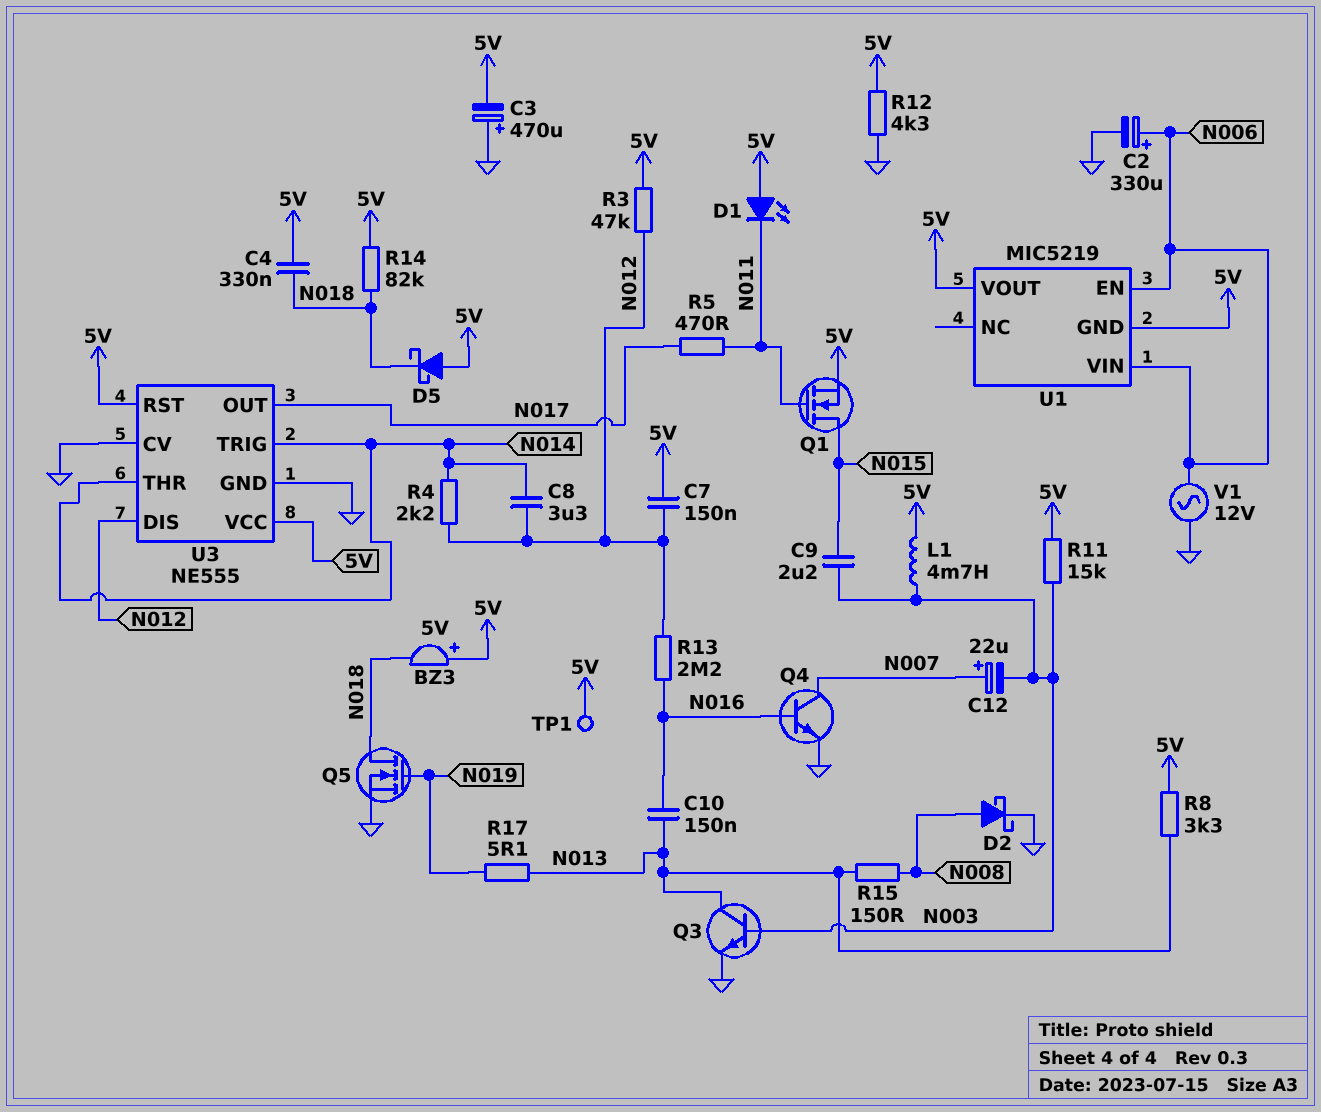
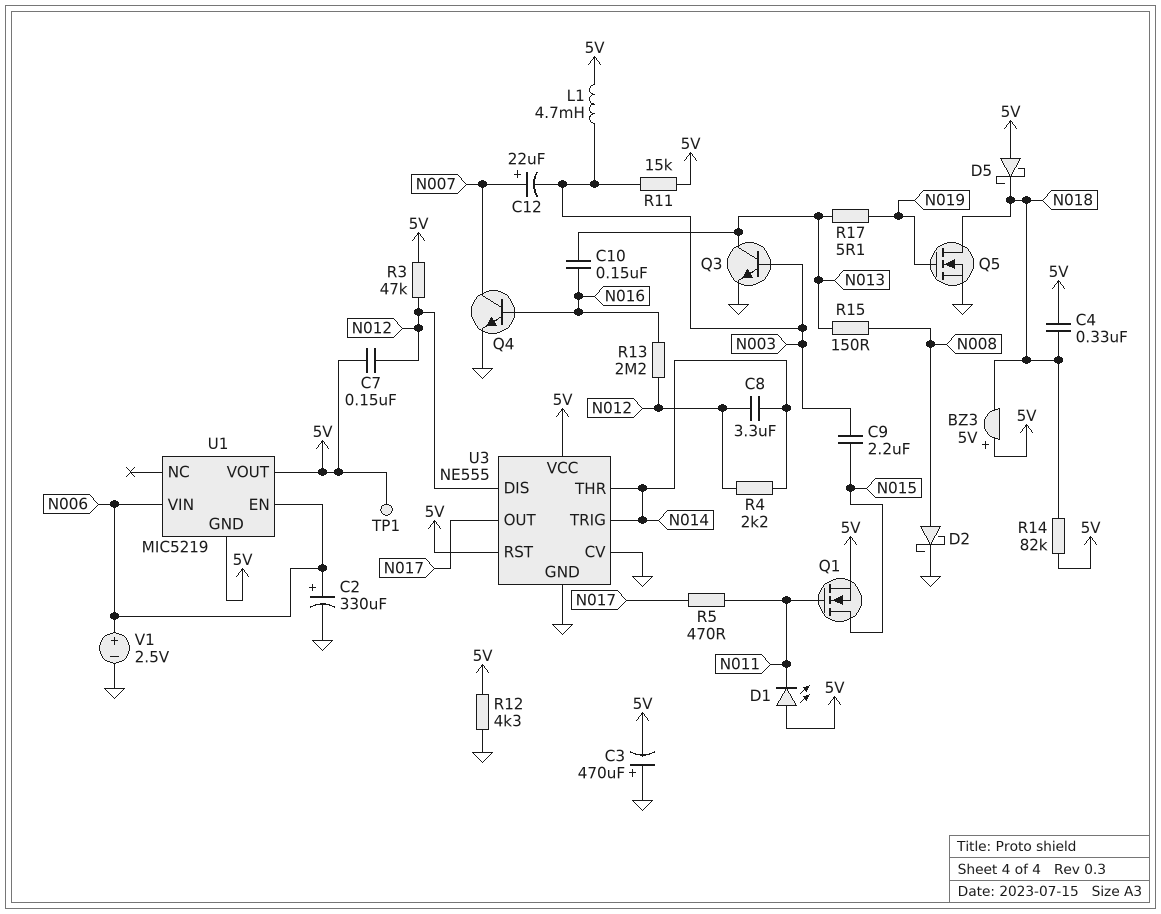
R8: 3.3k (5V, N013) -> none
V1: AC 12V (GND, N006) -> 2.5V (plus N006, minus GND)

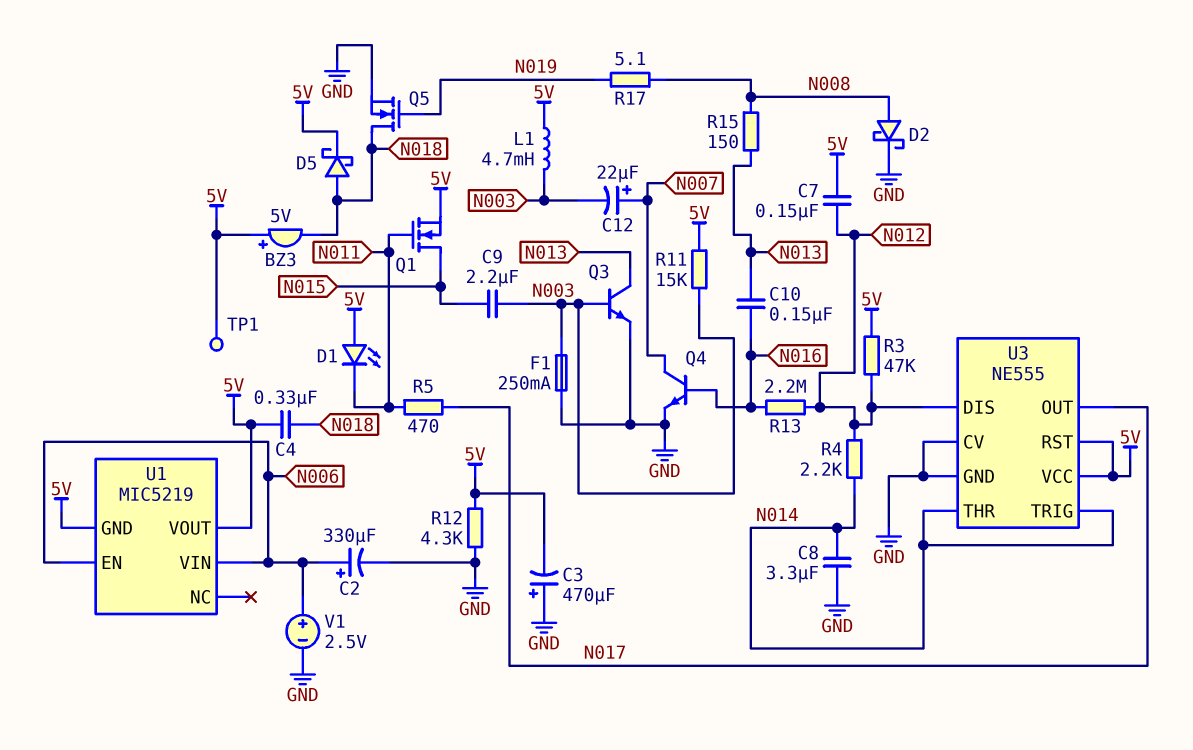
C8: 3.3uF (N012, N014) -> 3.3uF (GND, N014)
D5: schottky (A 5V, K N018) -> schottky (A N018, K 5V)
F1: none -> 250mA (GND, N003)
R14: 82k (5V, N018) -> none
R17: 5.1 (N013, N019) -> 5.1 (N008, N019)

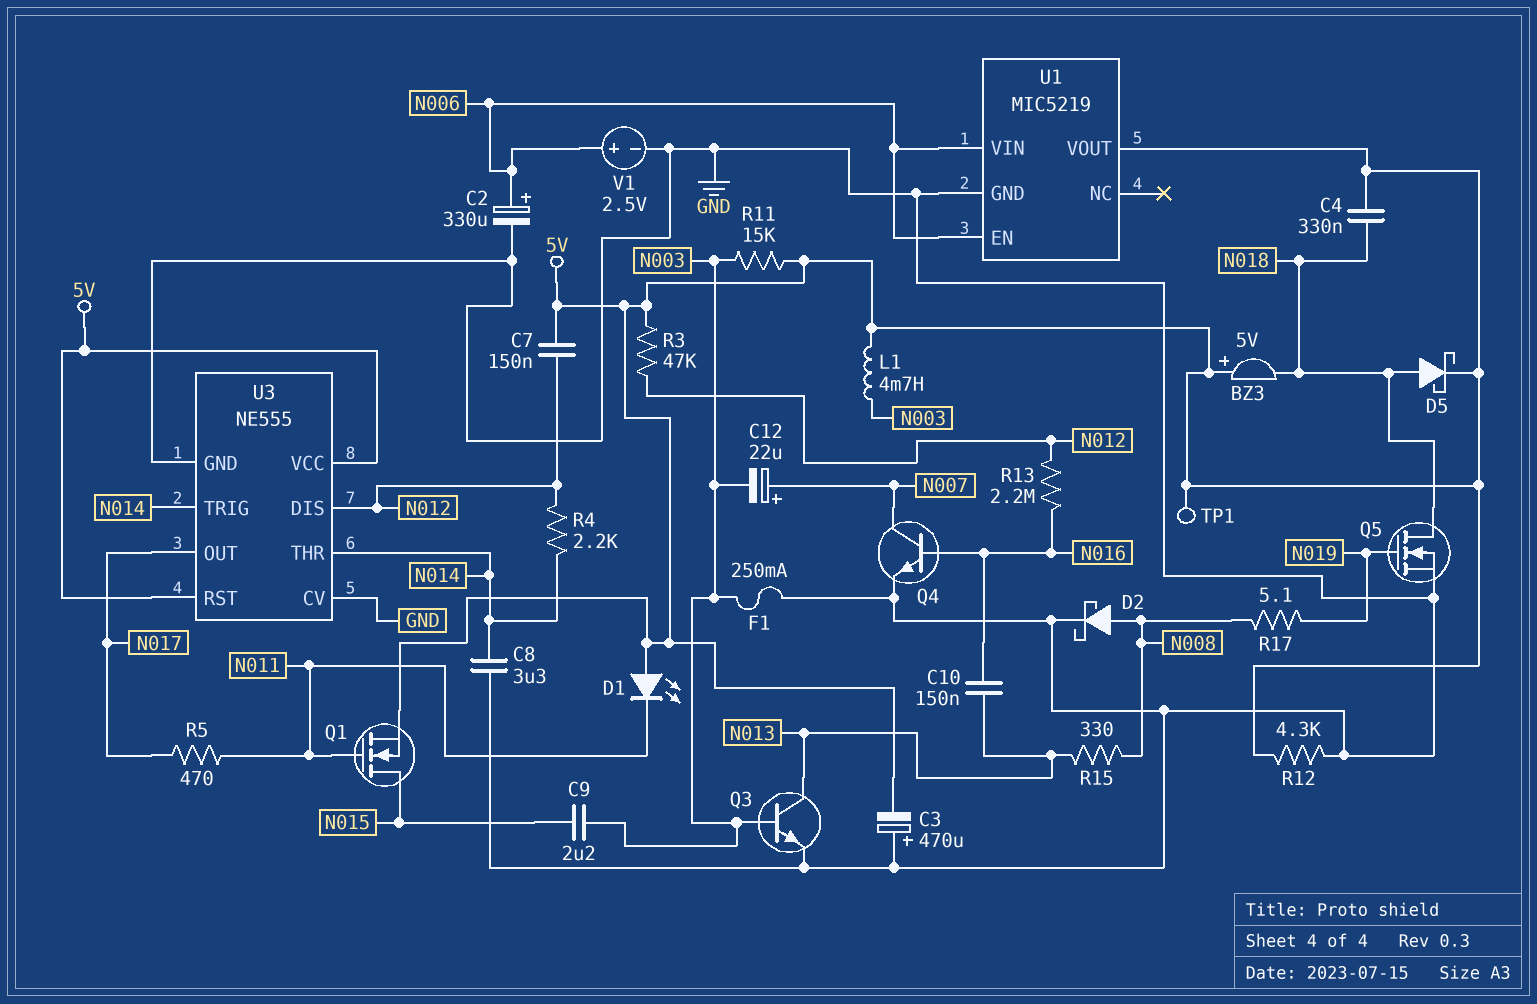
R15: 150 (N008, N013) -> 330 (N008, N013)
U1 pin GND: 5V -> GND

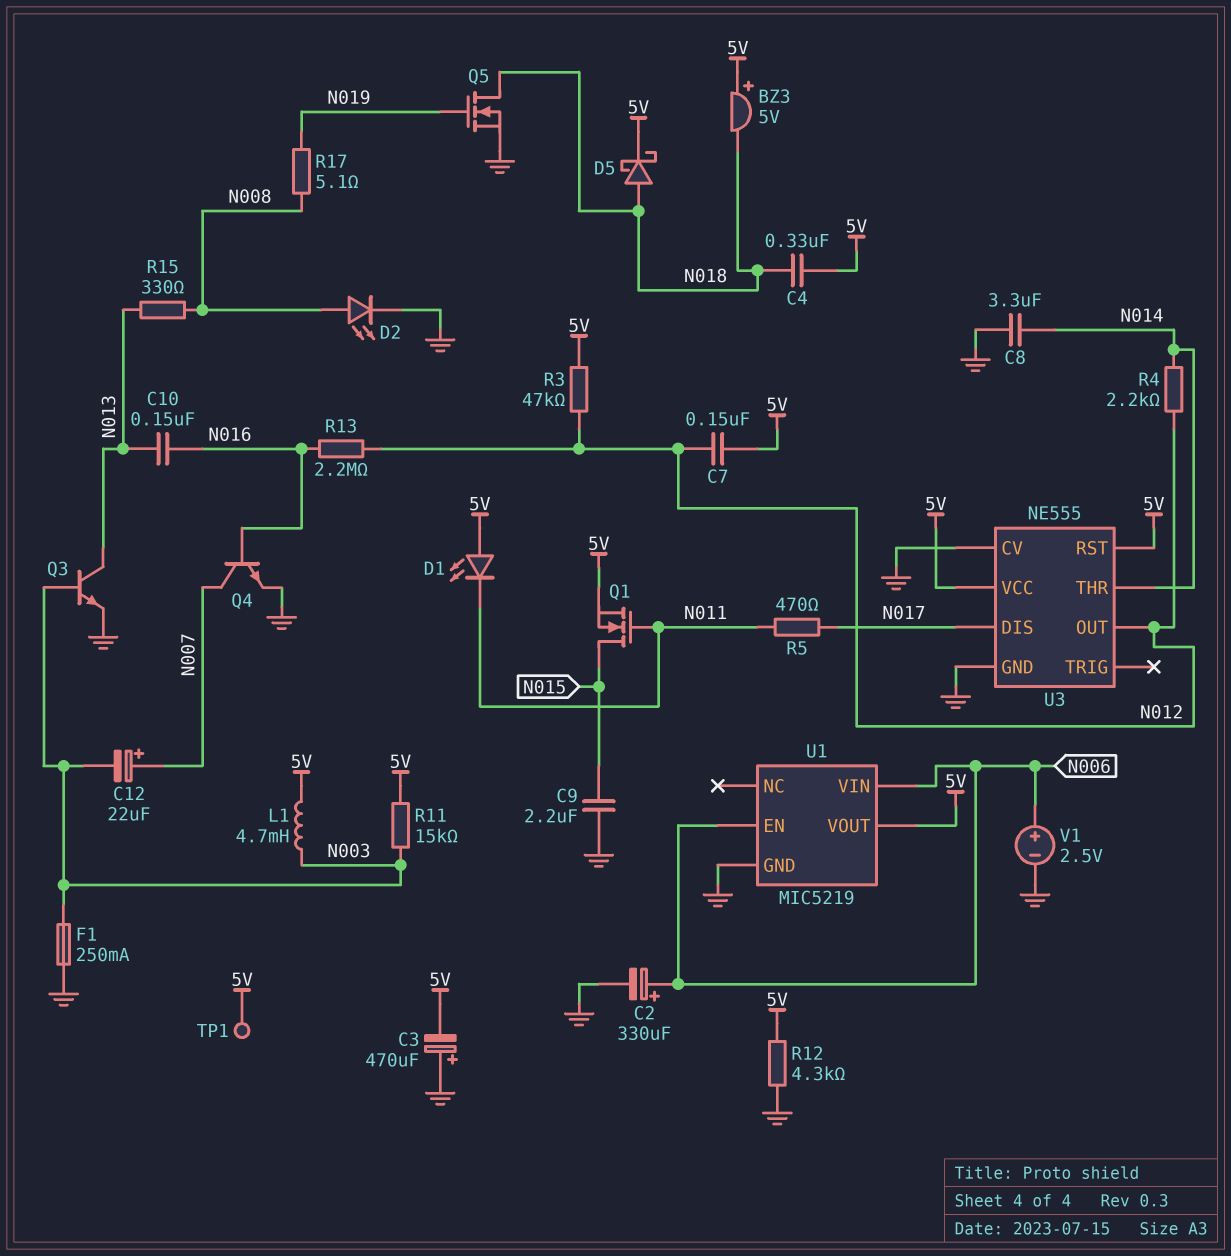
C9: 2.2uF (N003, N015) -> 2.2uF (GND, N015)
D2: schottky (A N008, K GND) -> LED (A N008, K GND)
U3 pin DIS: N012 -> N017
U3 pin OUT: N017 -> N012
U3 pin TRIG: N014 -> none

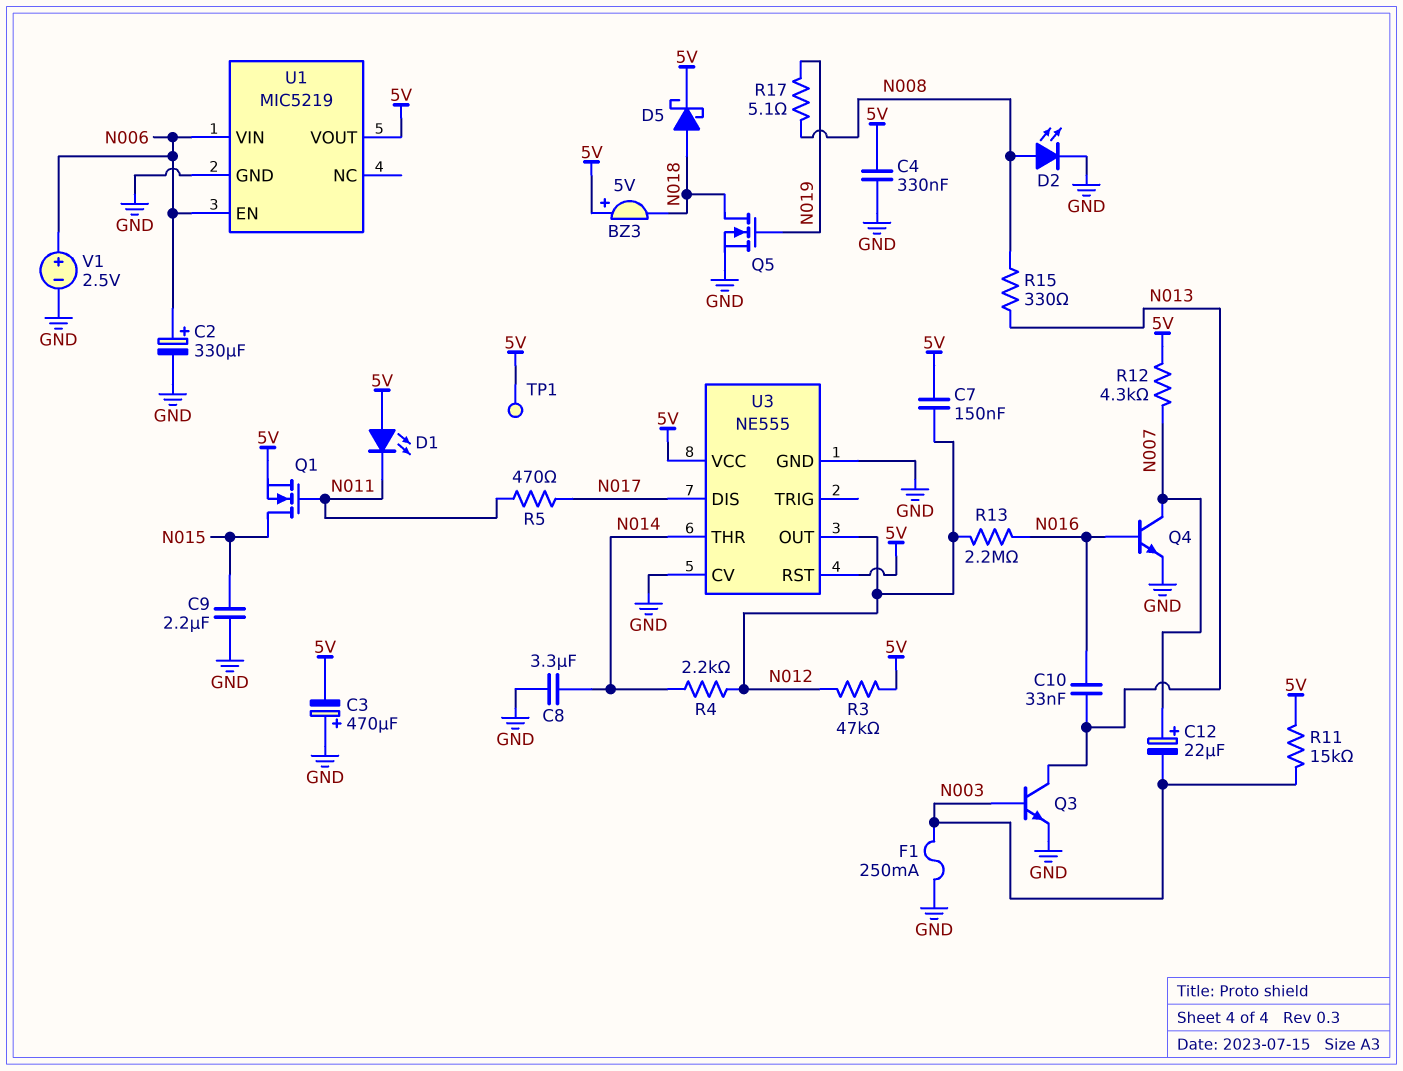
C4: 330nF (5V, N018) -> 330nF (5V, GND)
C10: 150nF (N013, N016) -> 33nF (N013, N016)
L1: 4.7mH (5V, N003) -> none
R12: 4.3k (5V, GND) -> 4.3k (5V, N007)

